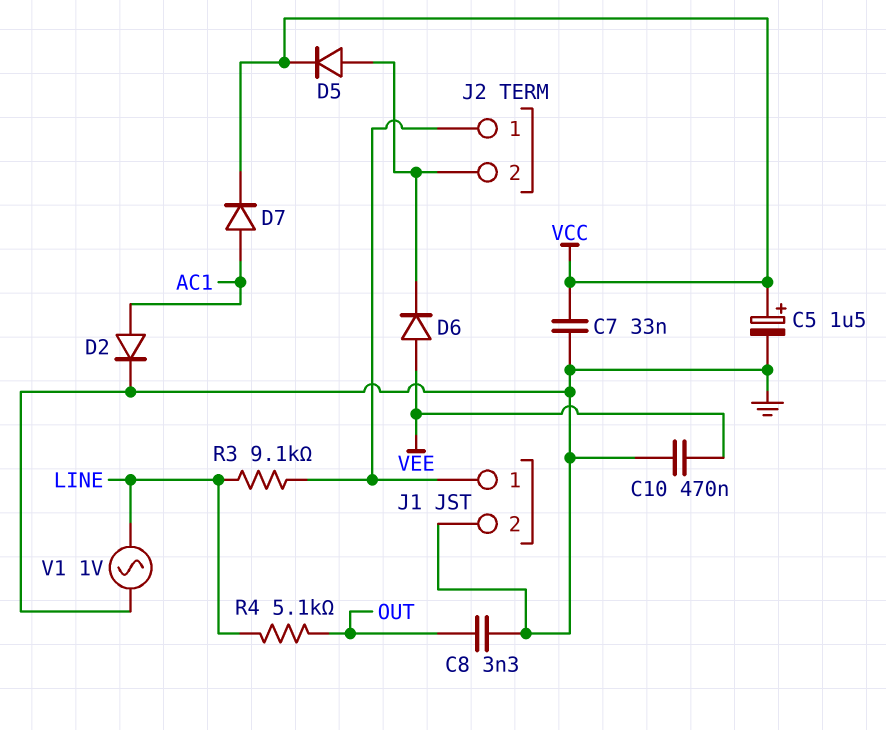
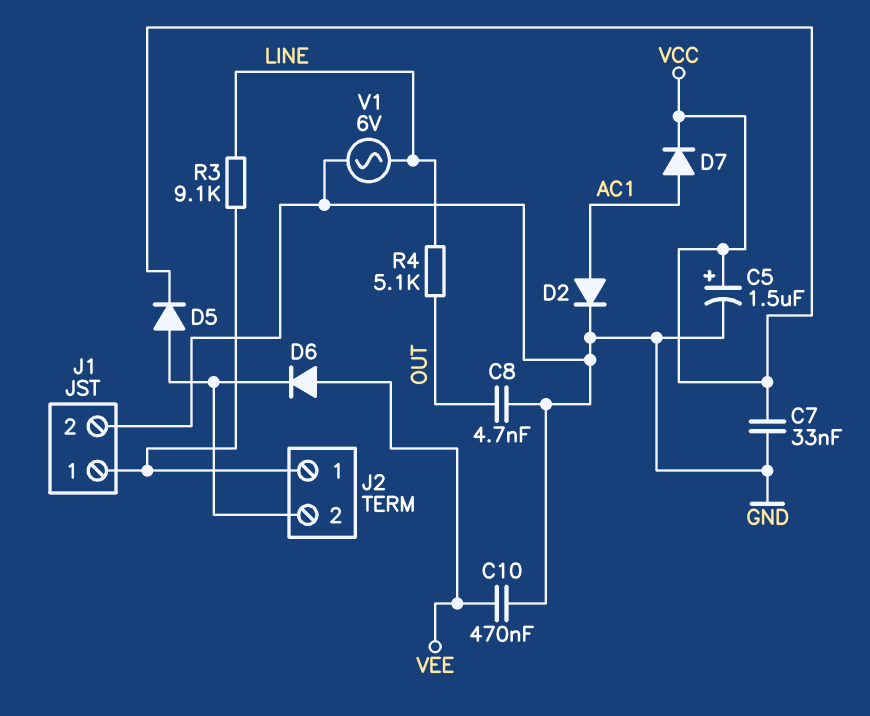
C8: 3.3nF (GND, OUT) -> 4.7nF (GND, OUT)
V1: AC 1V (GND, LINE) -> AC 6V (GND, LINE)

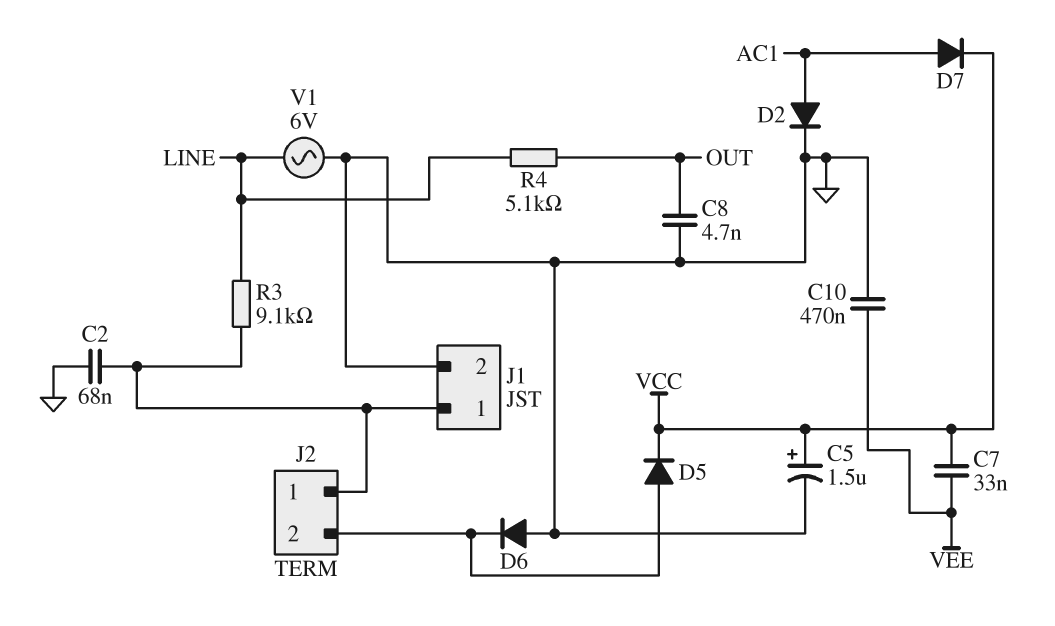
C2: none -> 68nF (GND, J1/1)
C7: 33nF (GND, VCC) -> 33nF (VCC, VEE)
D6: diode (A VEE, K J2/2) -> diode (A GND, K J2/2)

